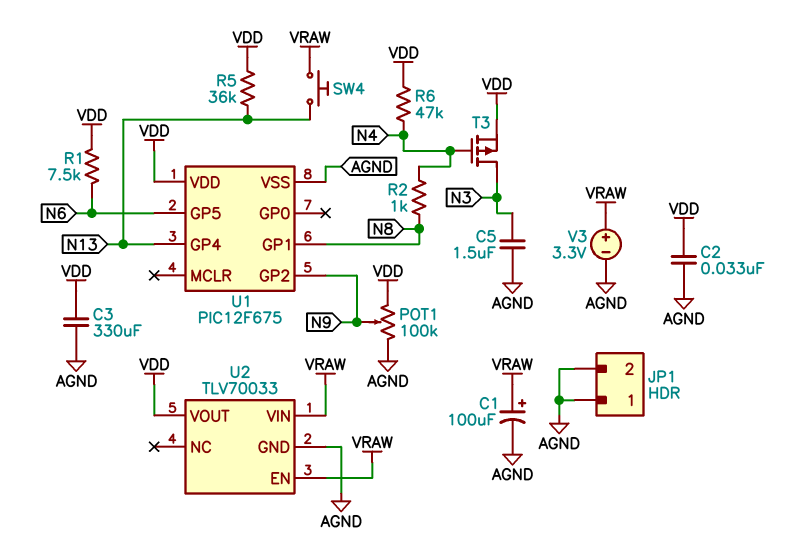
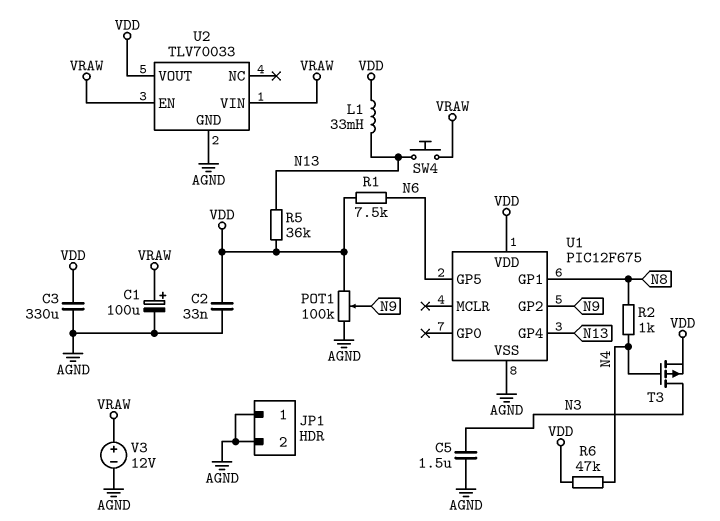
L1: none -> 33mH (N13, VDD)
V3: 3.3V (plus VRAW, minus AGND) -> 12V (plus VRAW, minus AGND)

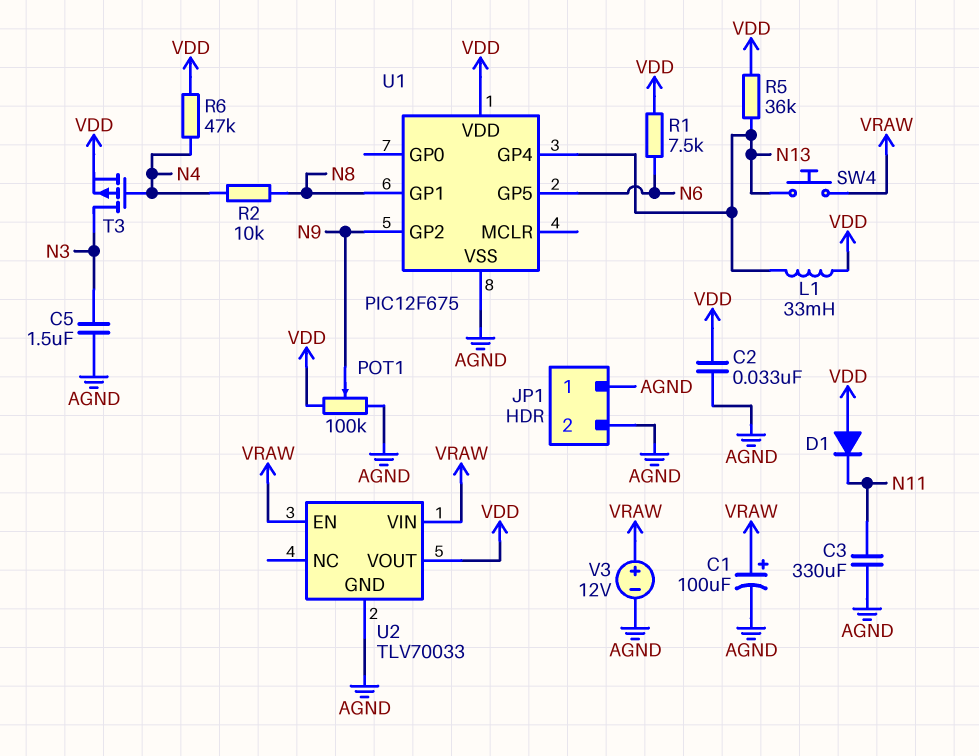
C3: 330uF (AGND, VDD) -> 330uF (AGND, N11)
D1: none -> diode (A VDD, K N11)
R2: 1k (N4, N8) -> 10k (N4, N8)

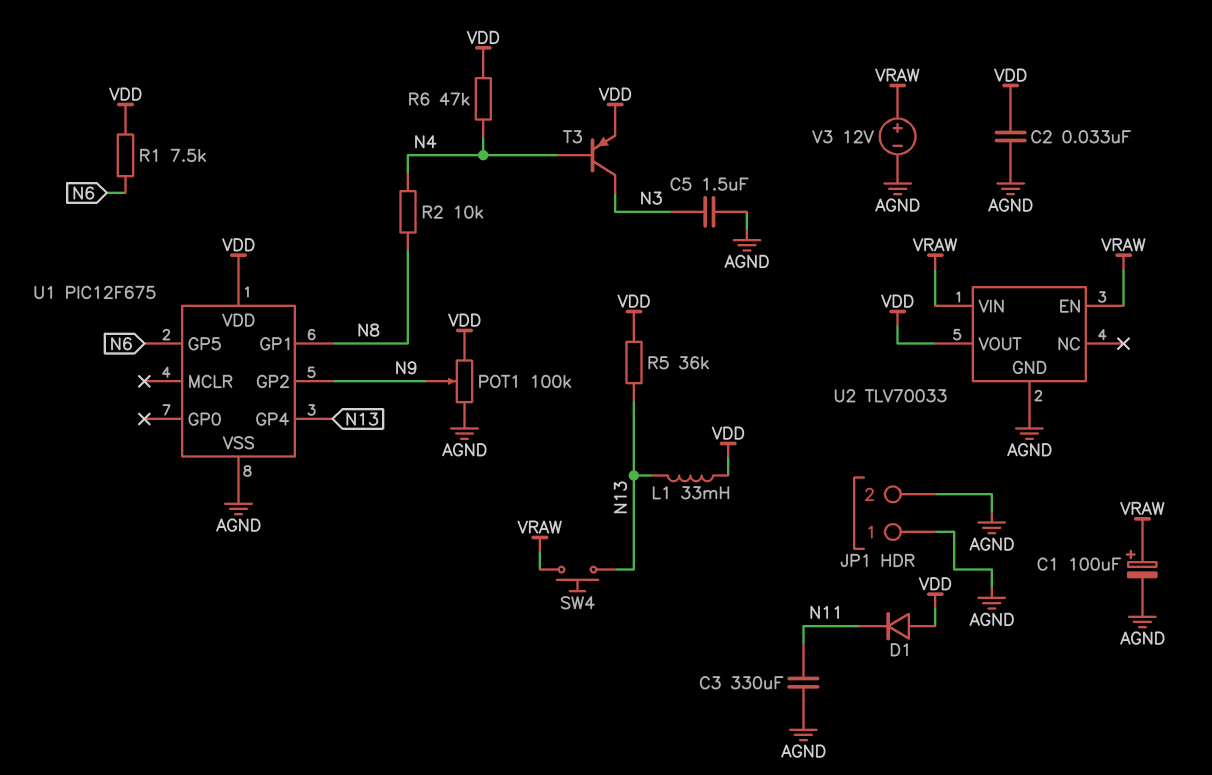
T3: PMOS (G N4, D N3, S VDD) -> PNP (B N4, C N3, E VDD)

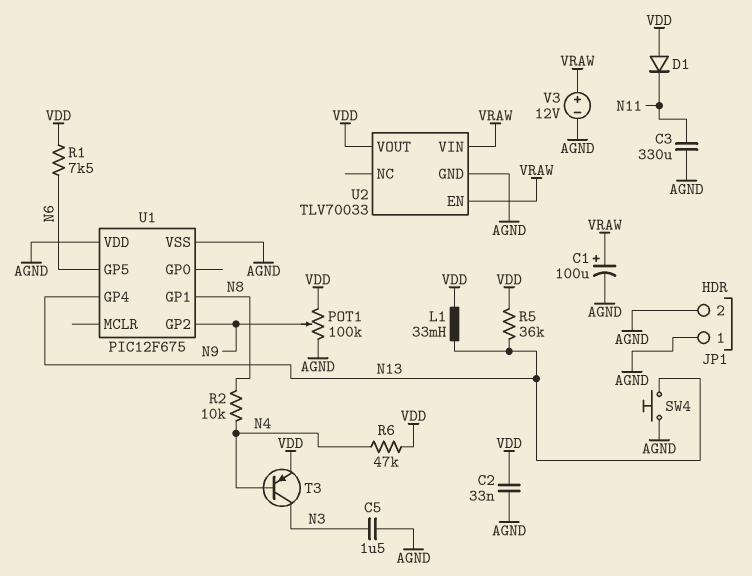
SW4: button (N13, VRAW) -> button (AGND, N13)
U1 pin VDD: VDD -> AGND

